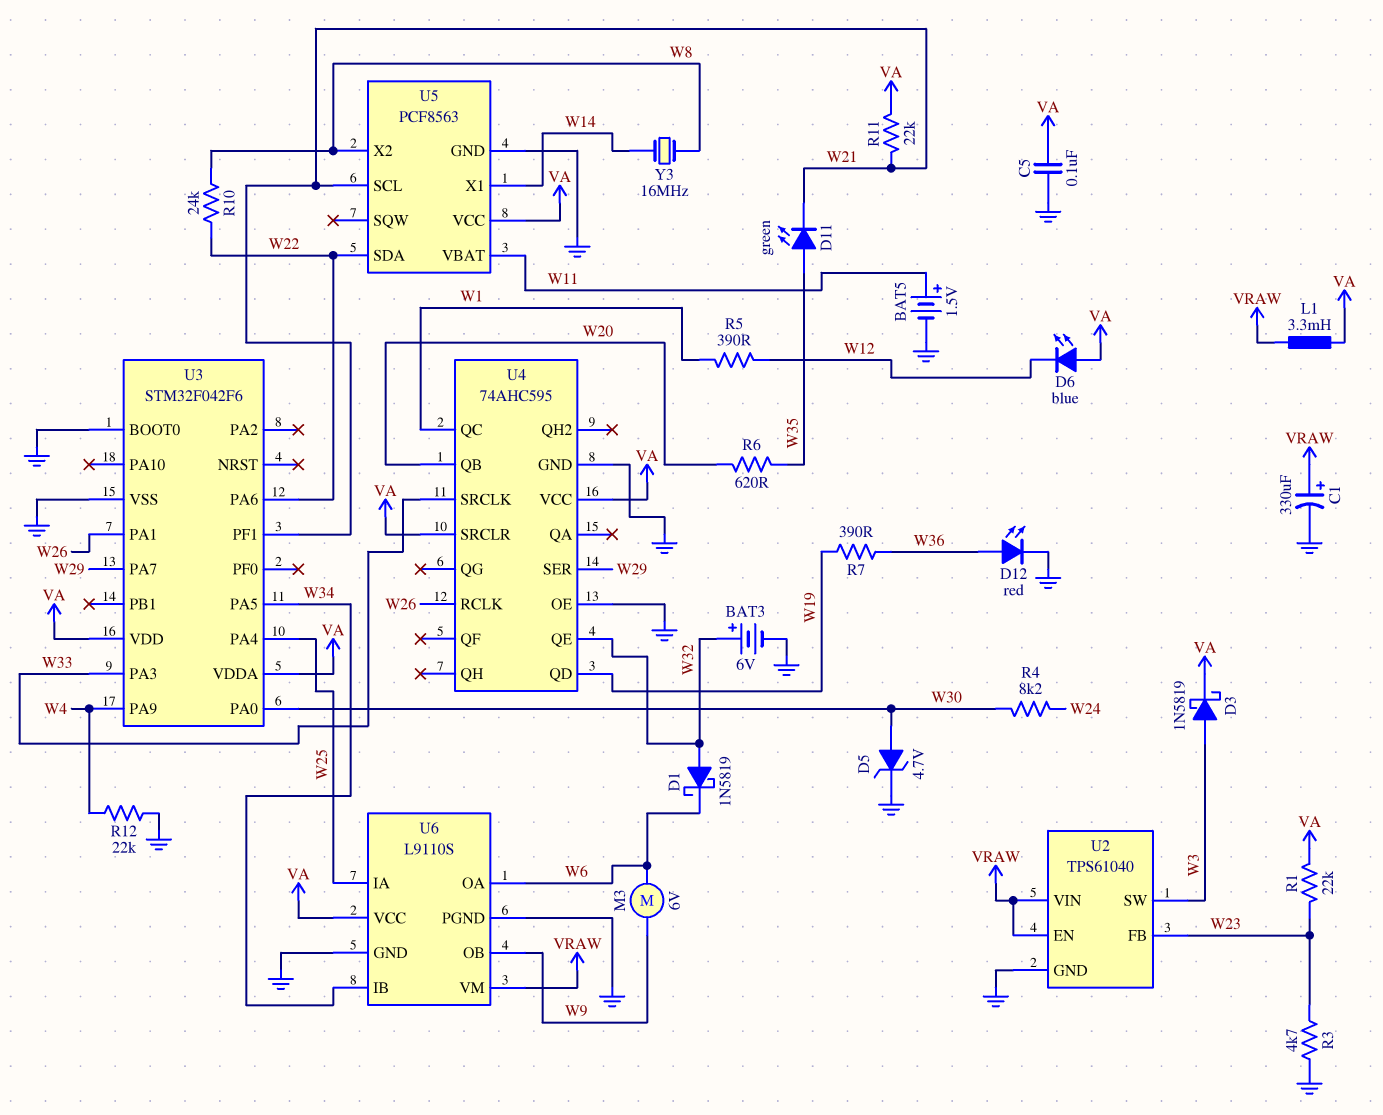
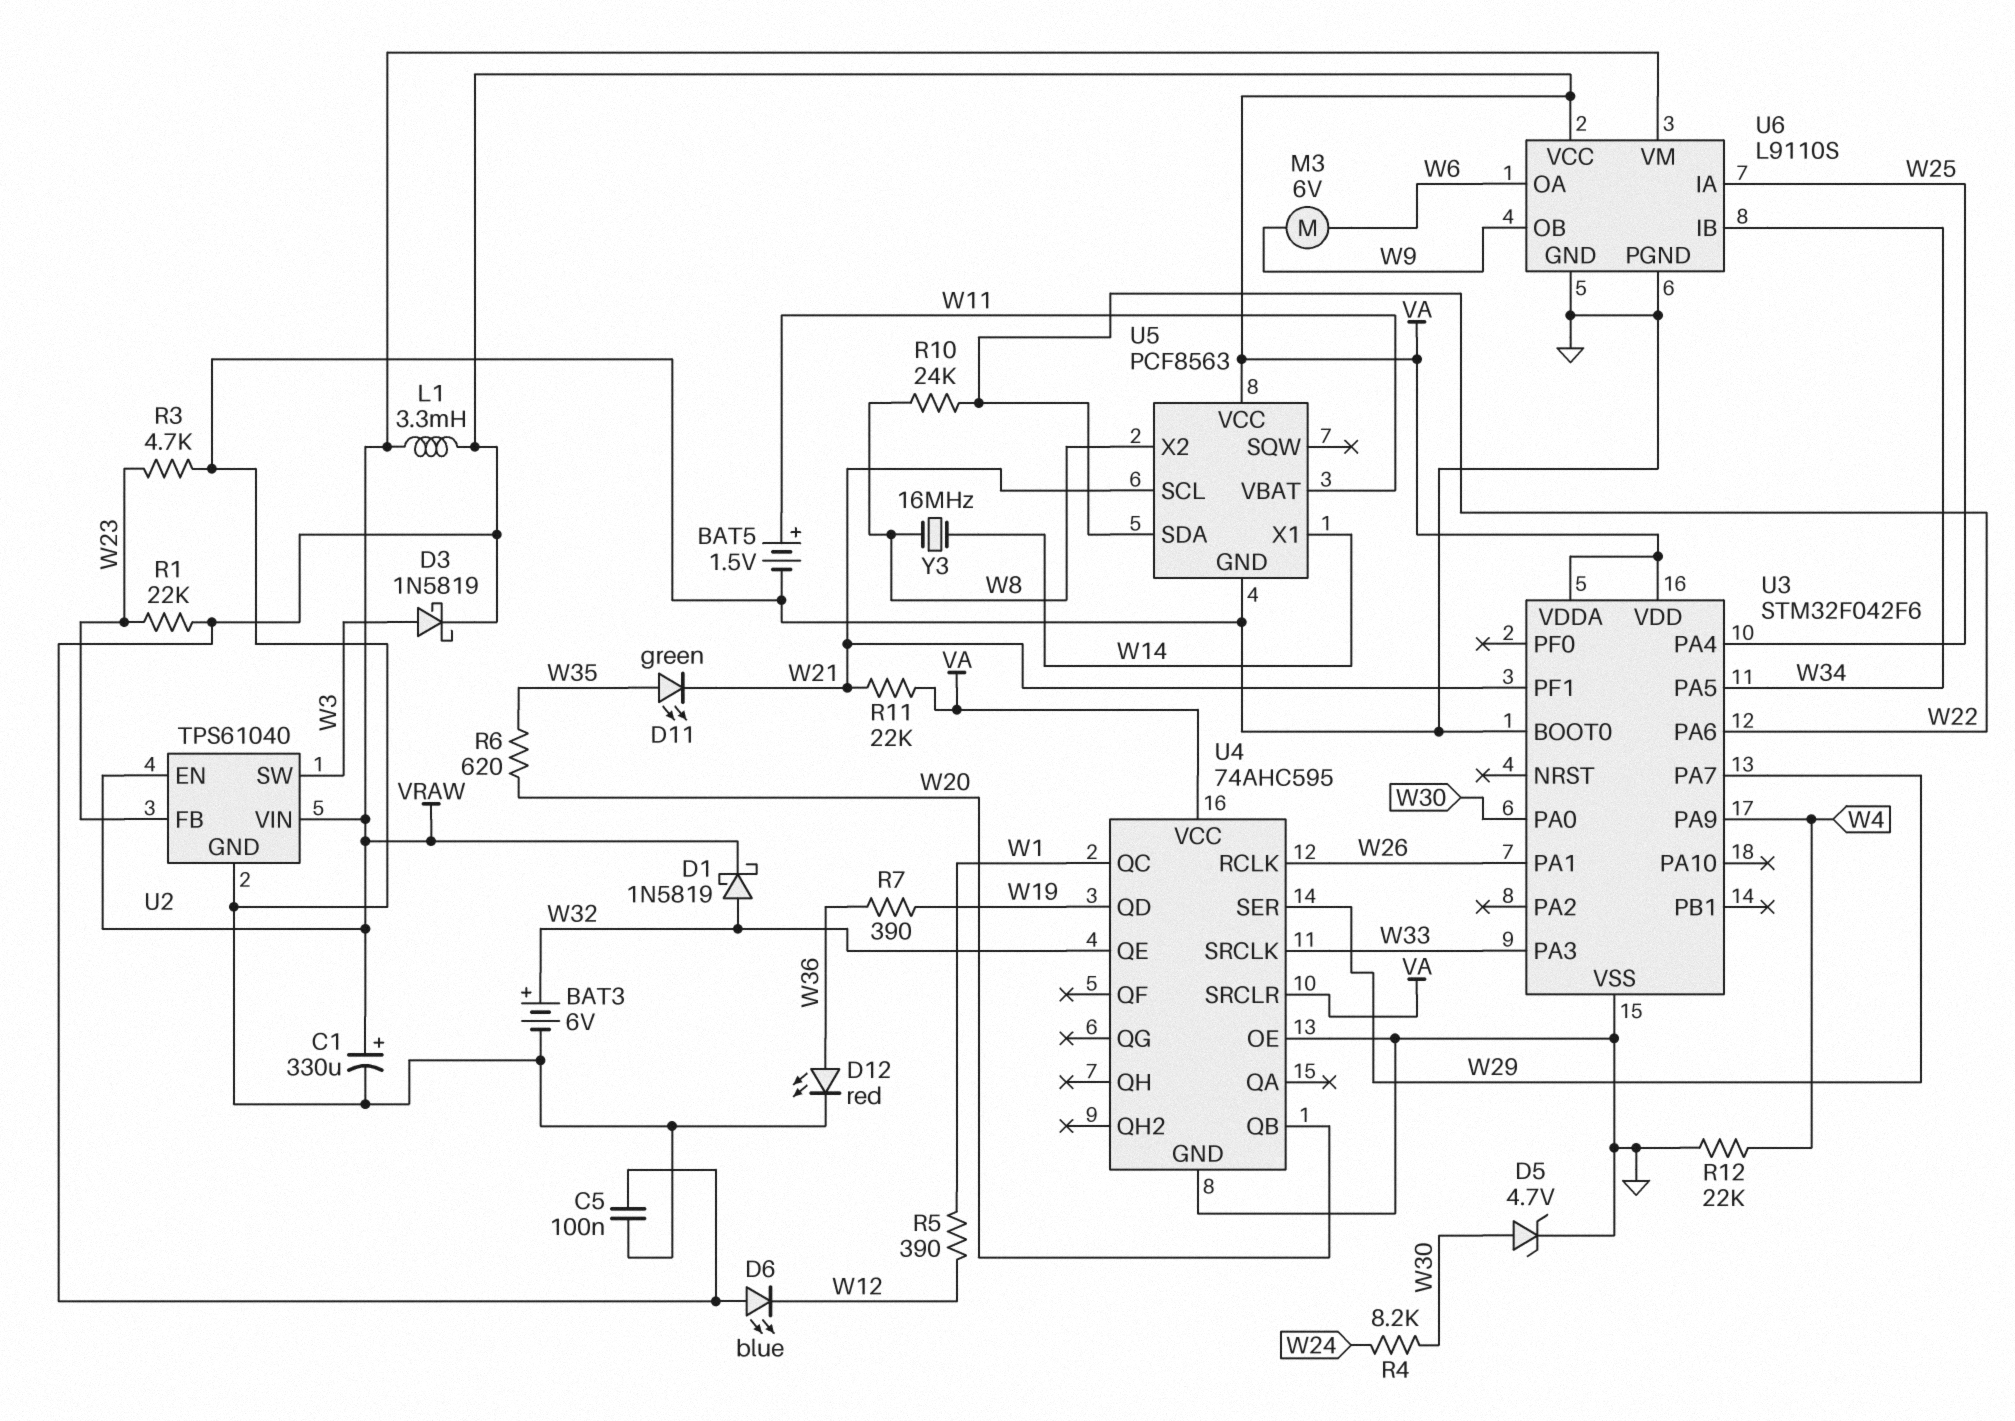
D1: schottky 1N5819 (A W32, K W6) -> schottky 1N5819 (A W32, K VRAW)

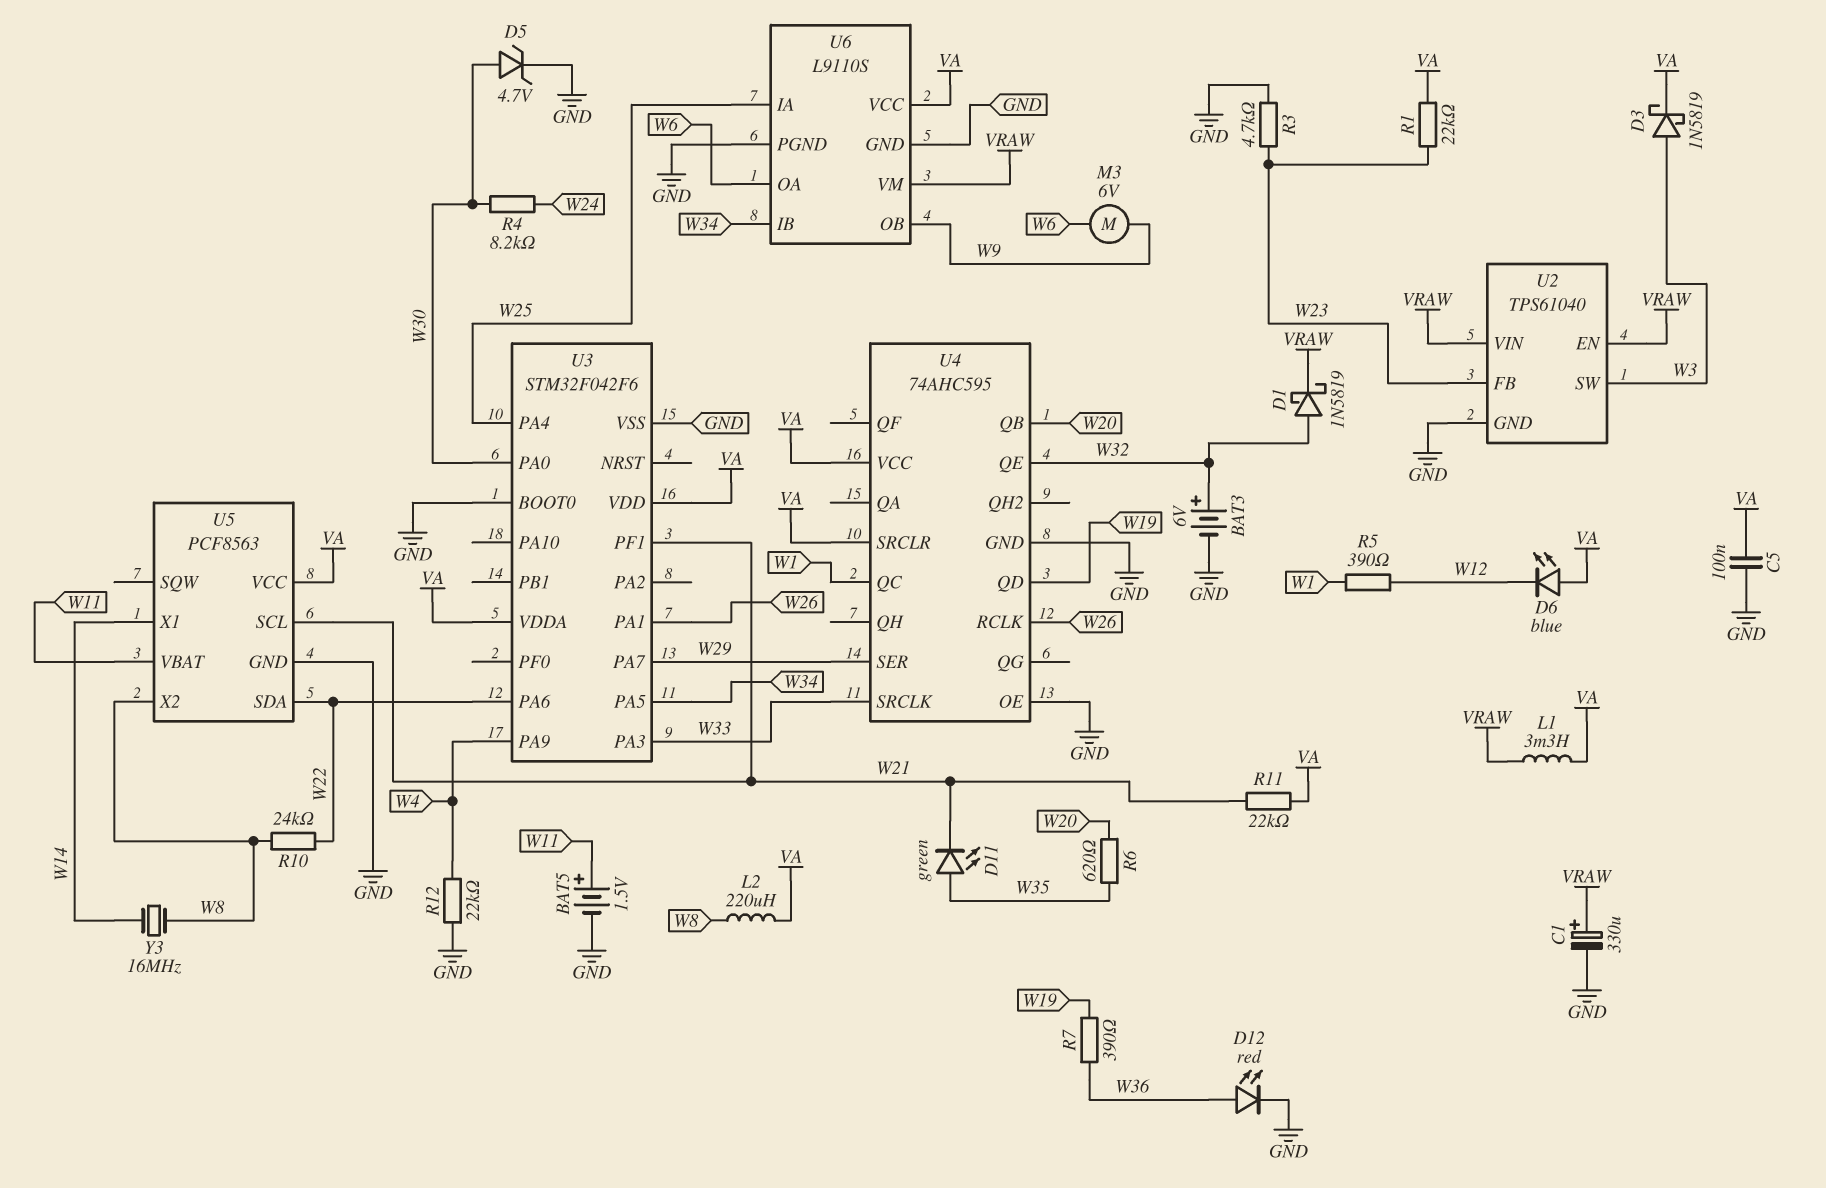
L2: none -> 220uH (VA, W8)

